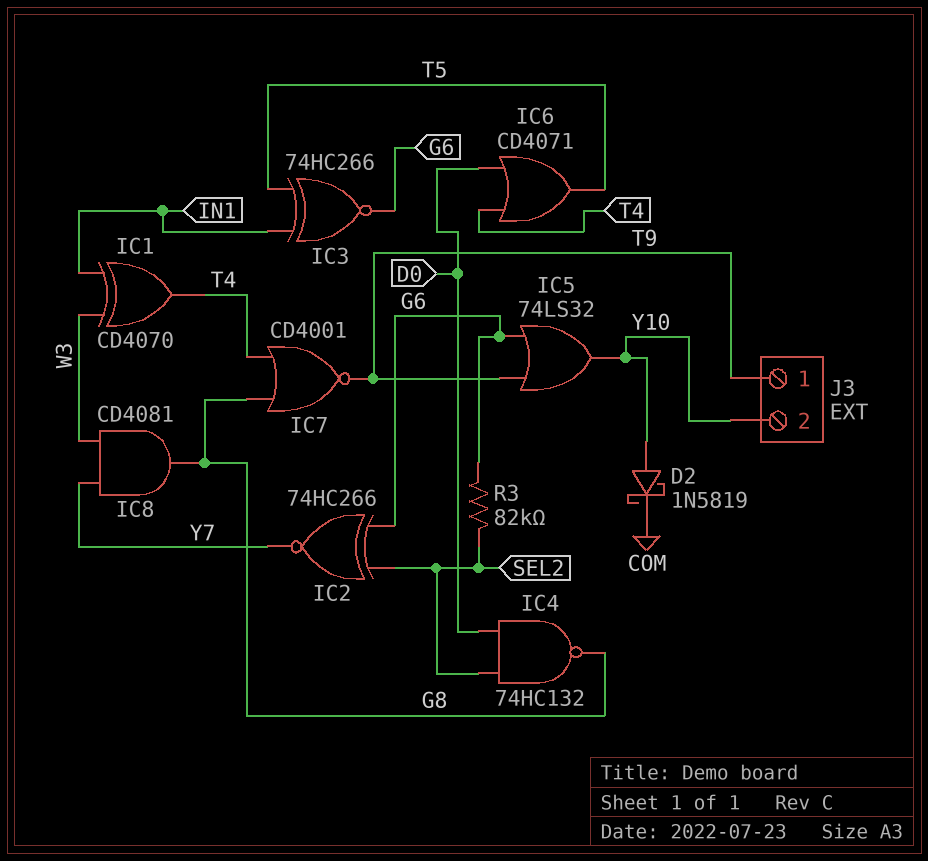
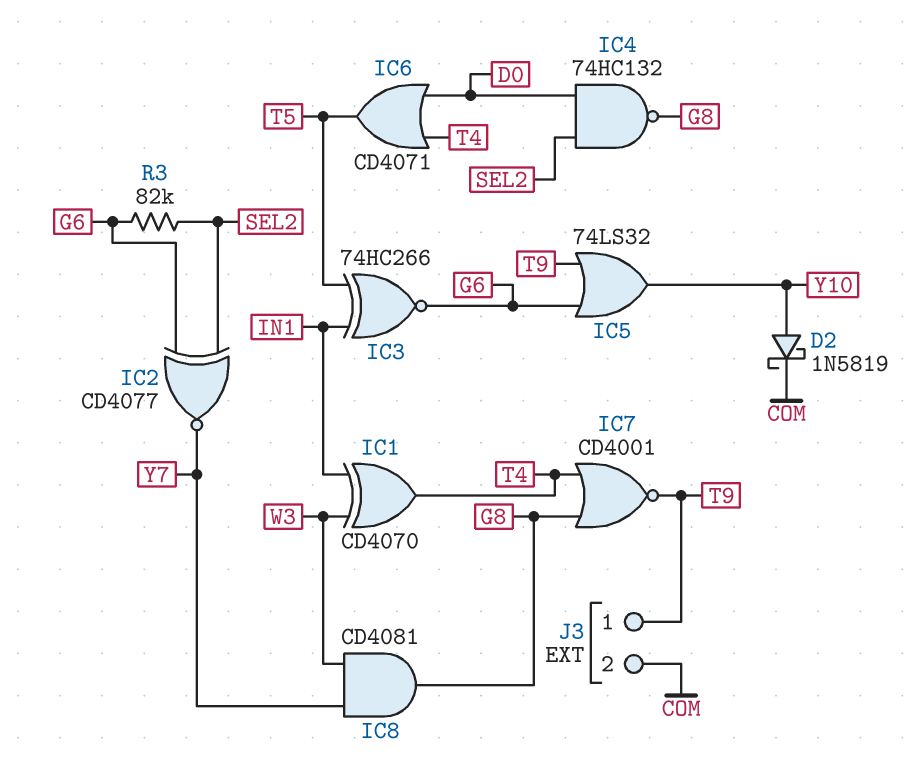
IC2: XNOR 74HC266 (in G6, in SEL2, out Y7) -> XNOR CD4077 (in G6, in SEL2, out Y7)
J3 pin 2: Y10 -> COM

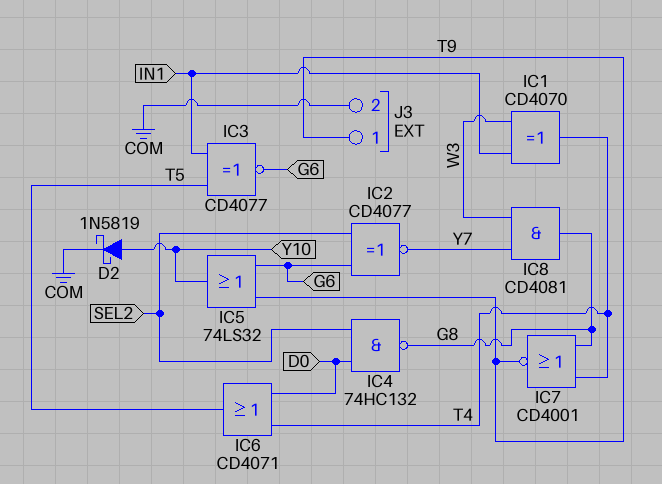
IC3: XNOR 74HC266 (in IN1, in T5, out G6) -> XNOR CD4077 (in IN1, in T5, out G6)
R3: 82k (G6, SEL2) -> none

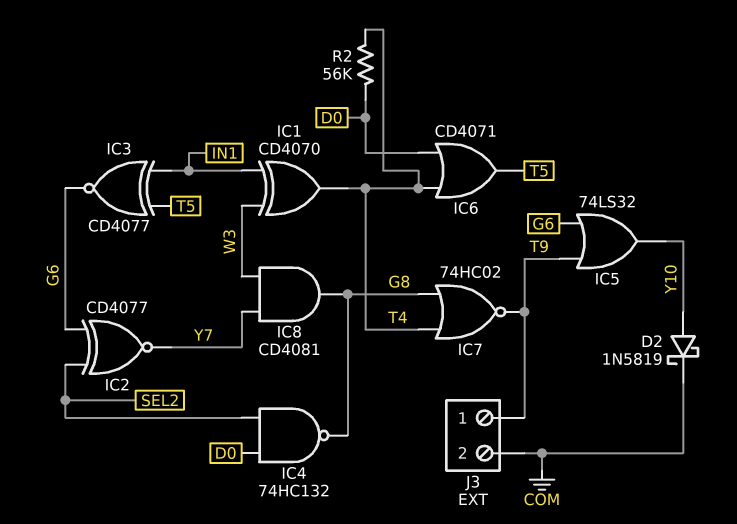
IC7: NOR CD4001 (in G8, in T4, out T9) -> NOR 74HC02 (in G8, in T4, out T9)
R2: none -> 56k (D0, T4)

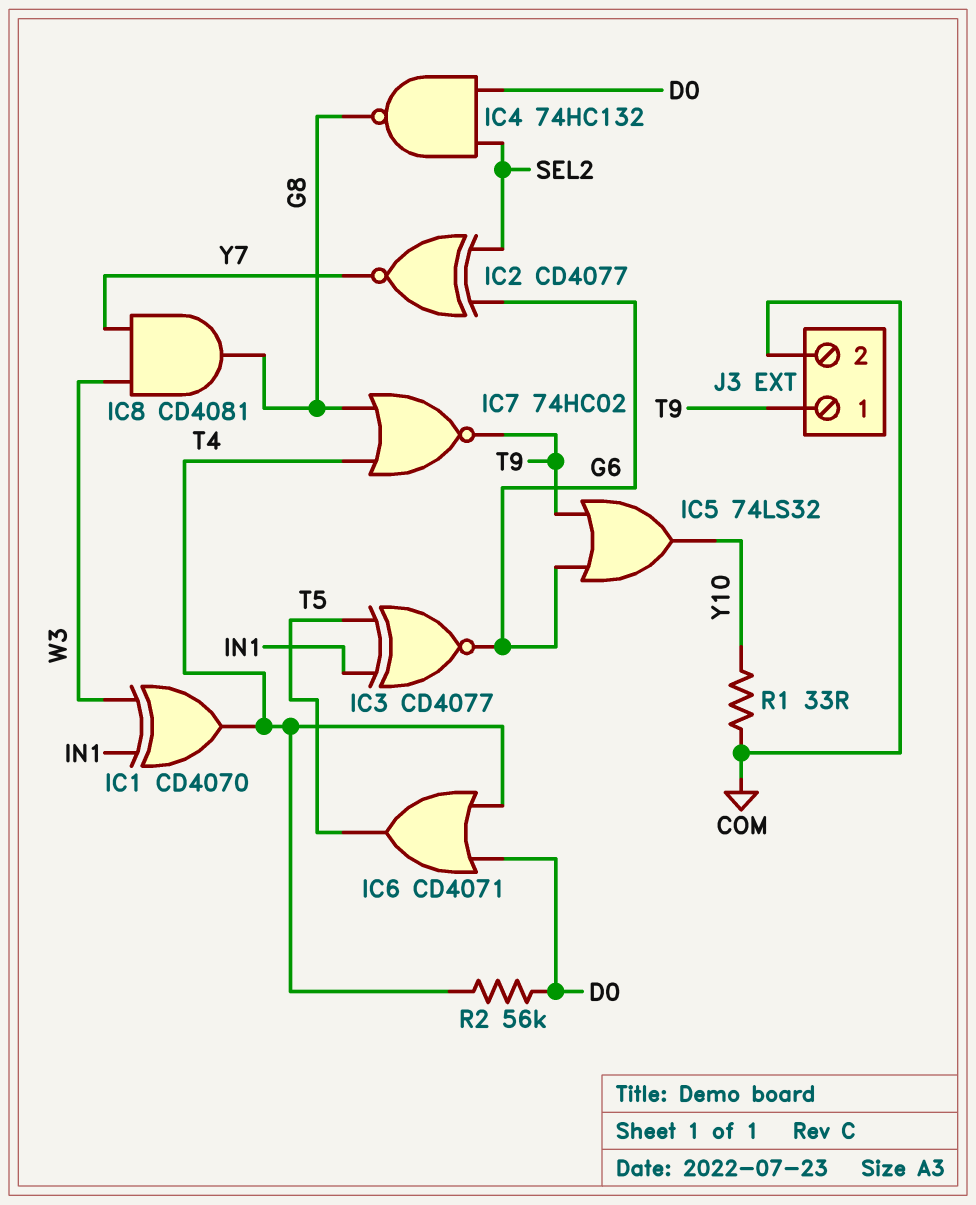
D2: schottky 1N5819 (A Y10, K COM) -> none
R1: none -> 33 (COM, Y10)

